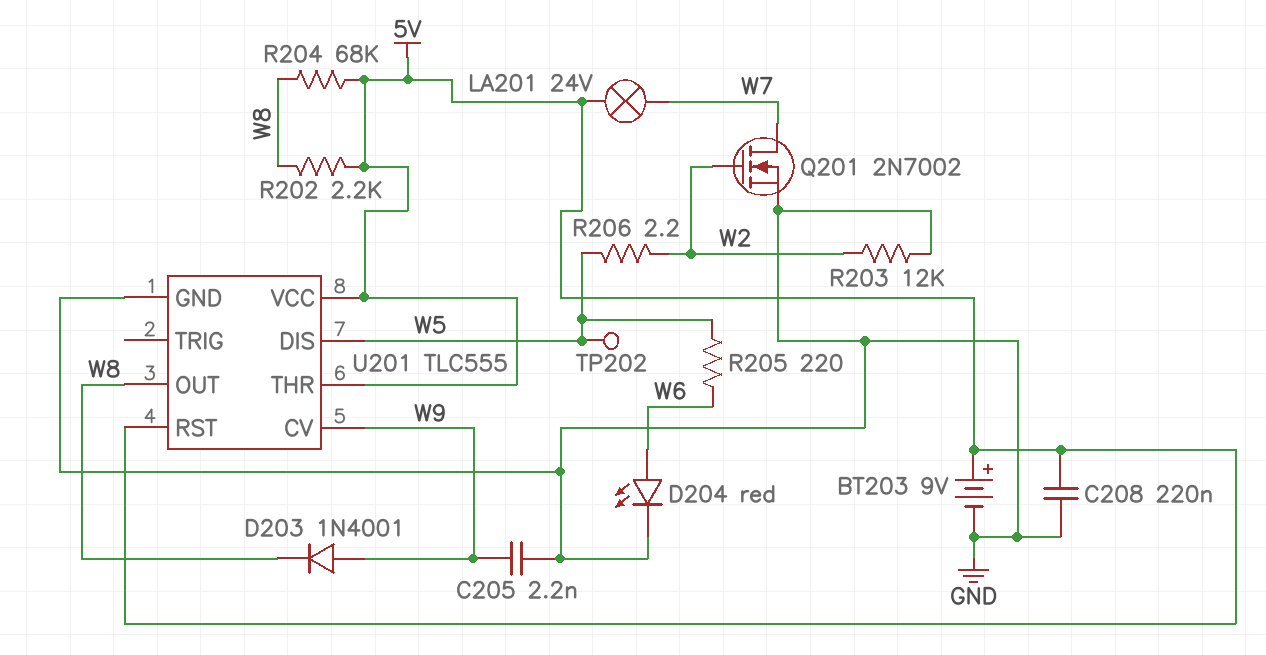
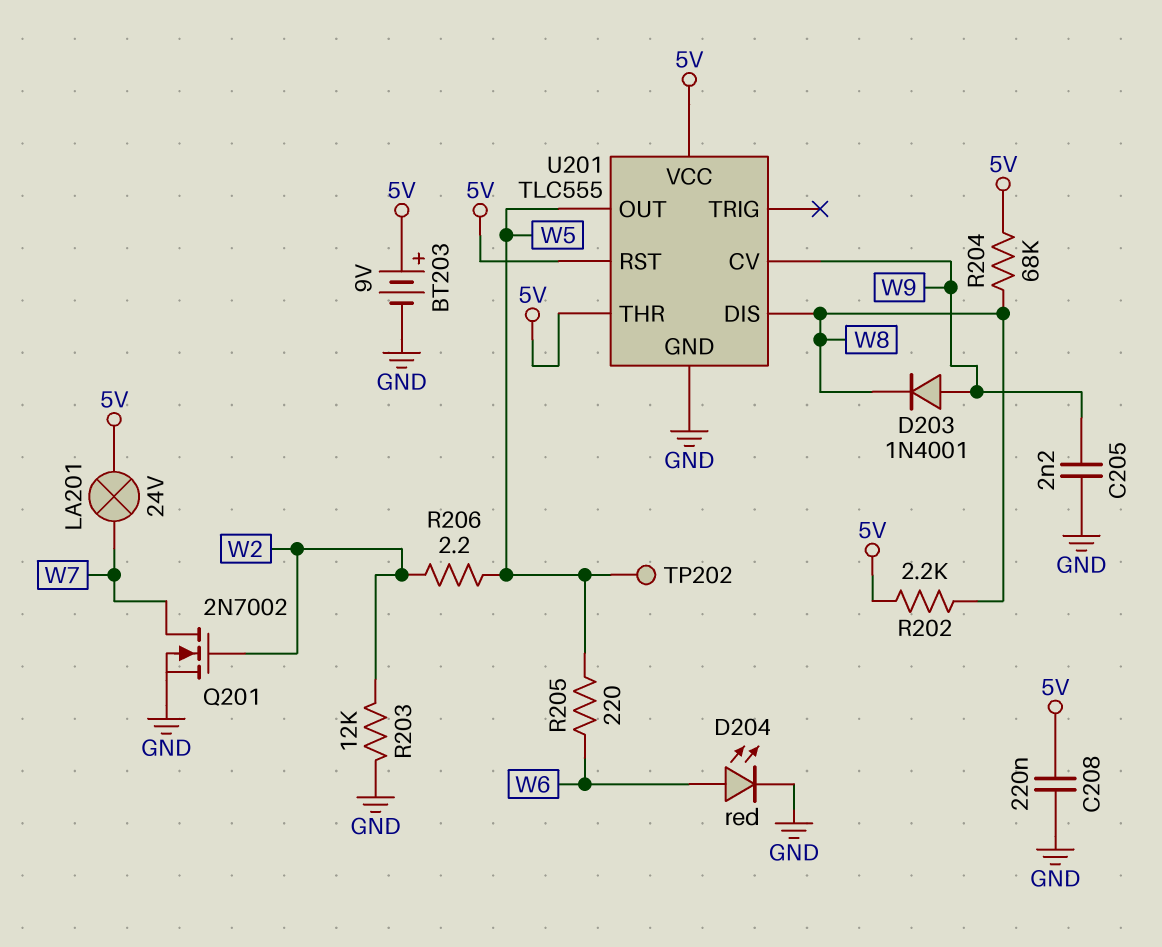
U201 pin DIS: W5 -> W8
U201 pin OUT: W8 -> W5

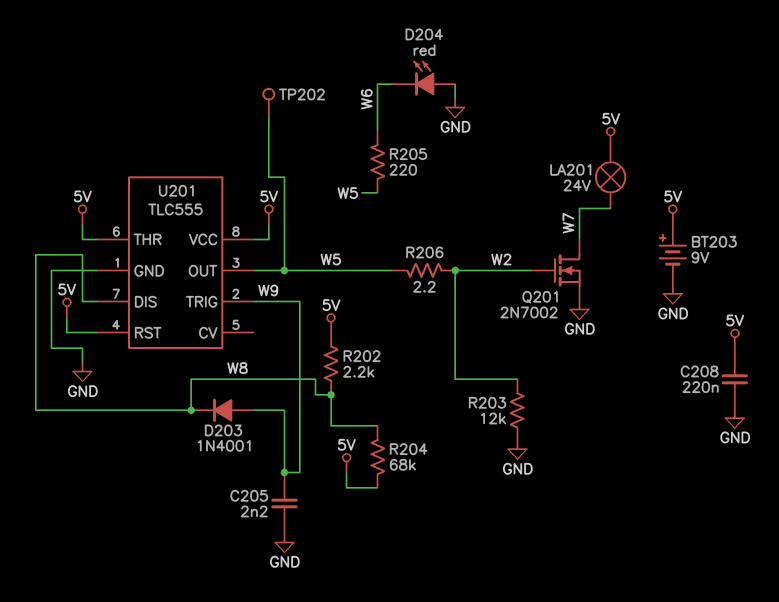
D204: LED red (A W6, K GND) -> LED red (A GND, K W6)
U201 pin CV: W9 -> none
U201 pin TRIG: none -> W9

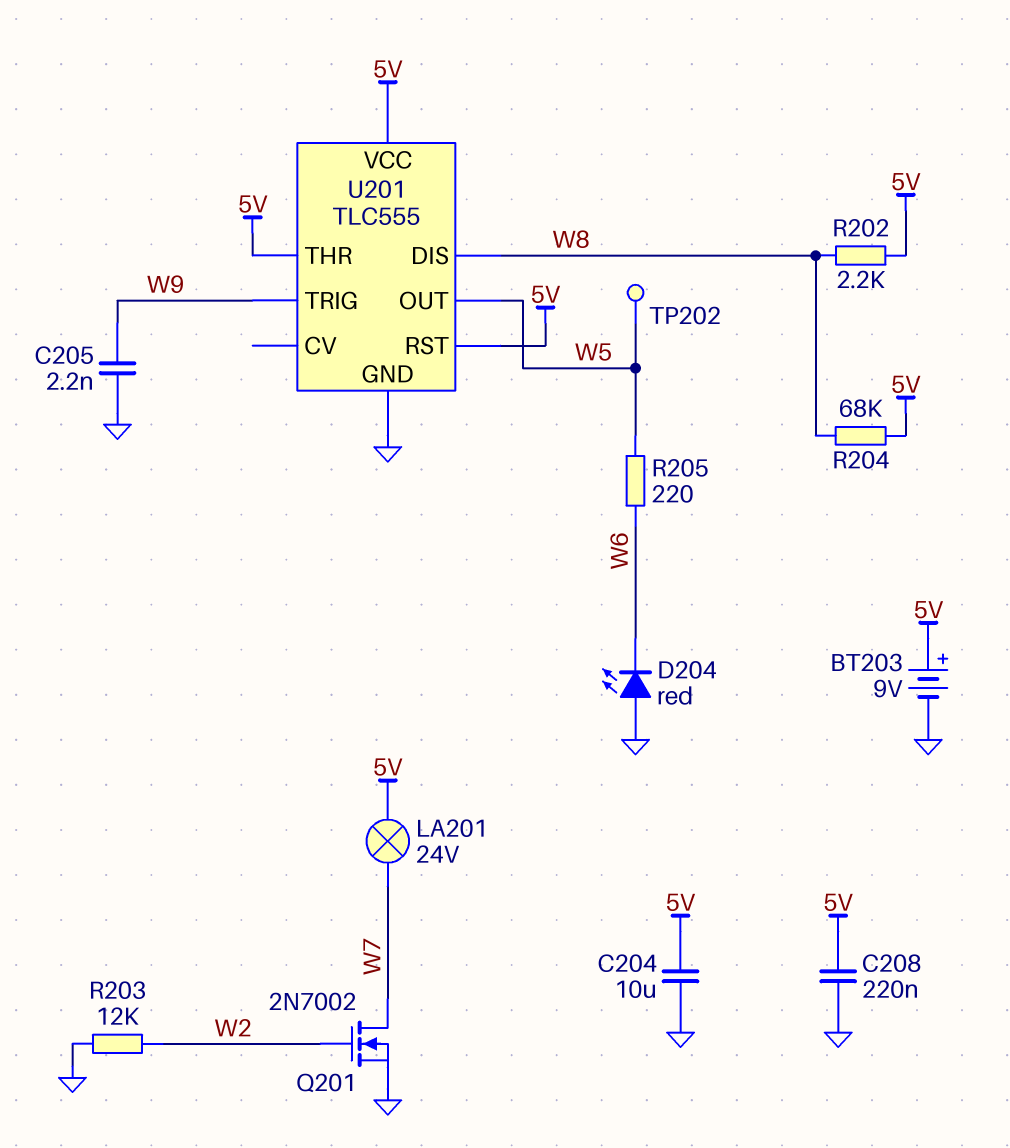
C204: none -> 10uF (5V, GND)
D203: diode 1N4001 (A W9, K W8) -> none
R206: 2.2 (W2, W5) -> none

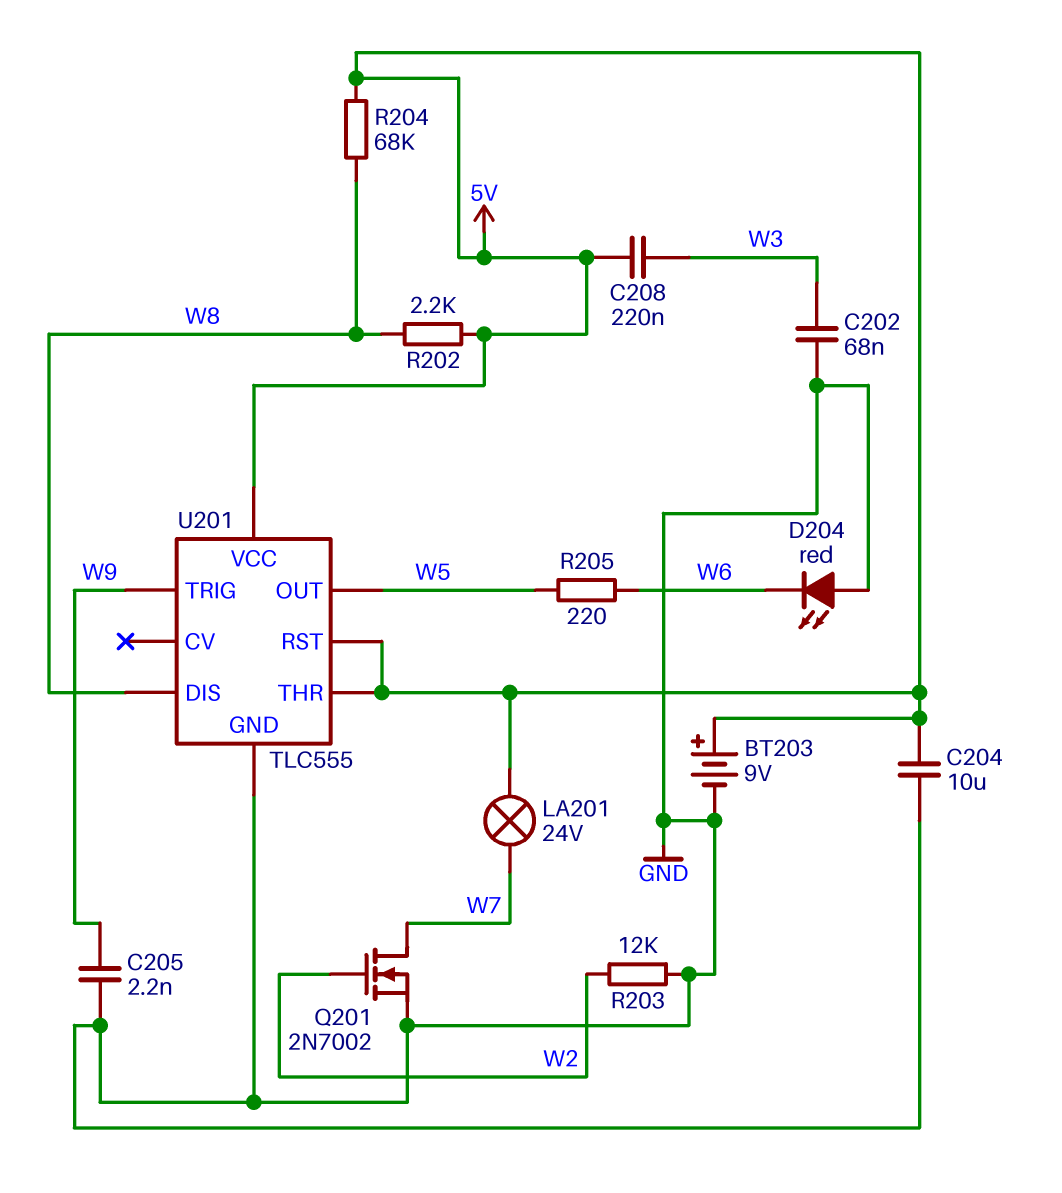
C202: none -> 68nF (GND, W3)
C208: 220nF (5V, GND) -> 220nF (5V, W3)
TP202: test point (W5) -> none

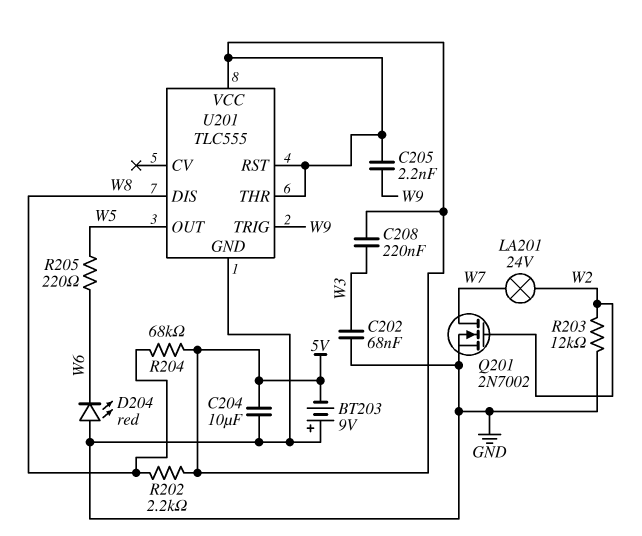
BT203: 9V (plus 5V, minus GND) -> 9V (plus GND, minus 5V)
C205: 2.2nF (GND, W9) -> 2.2nF (5V, W9)
LA201: lamp 24V (5V, W7) -> lamp 24V (W2, W7)

